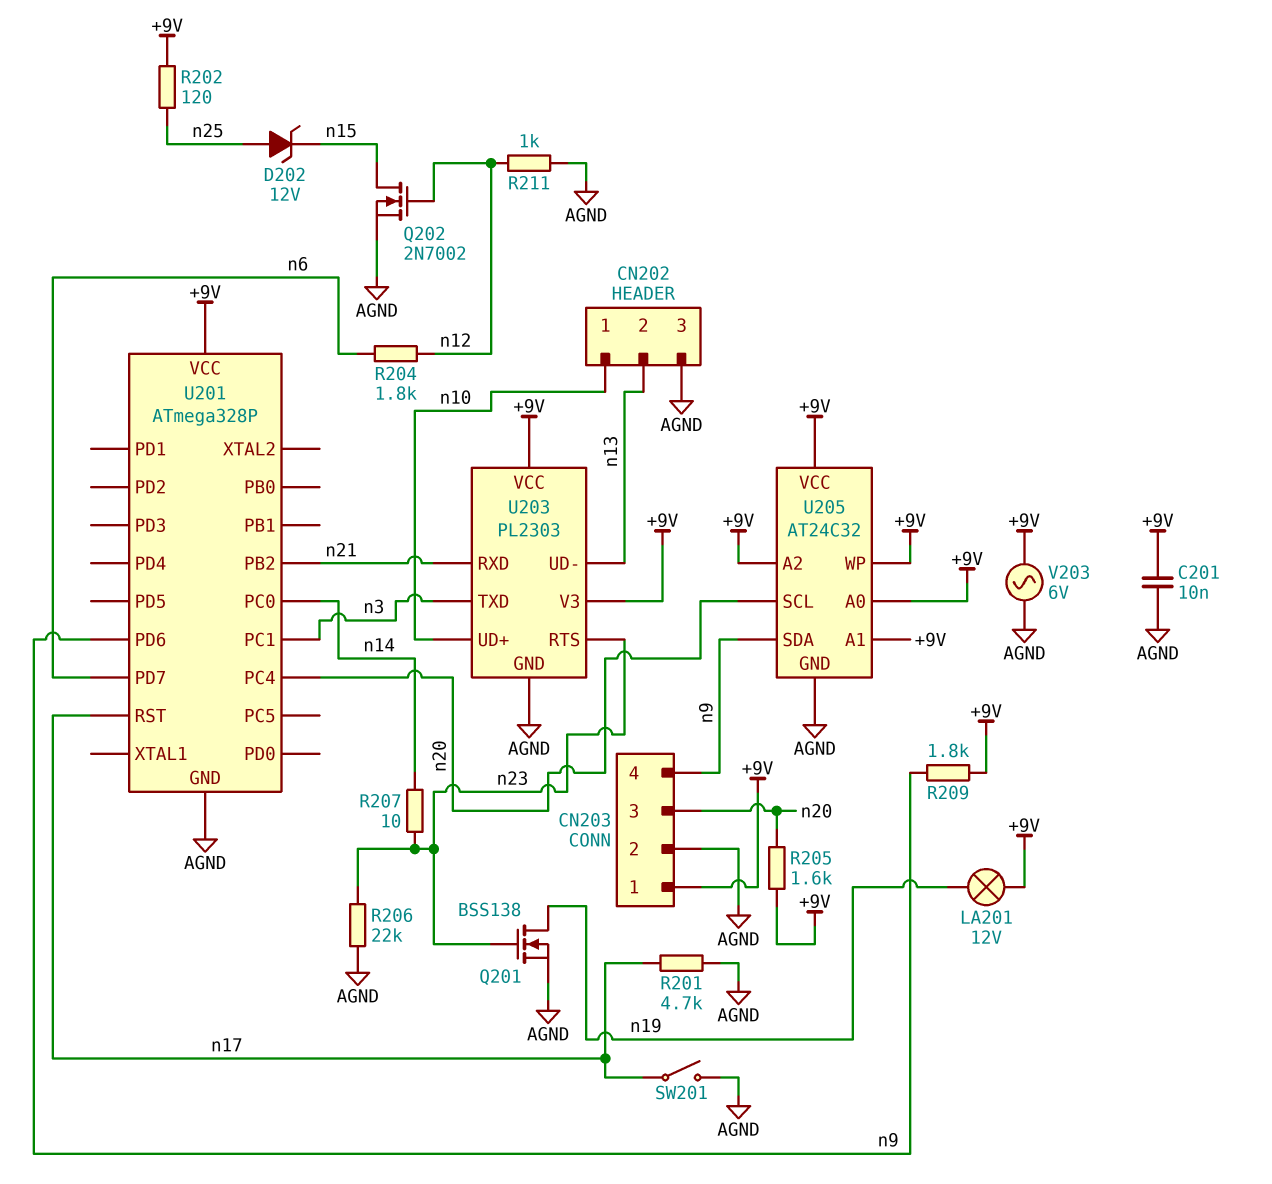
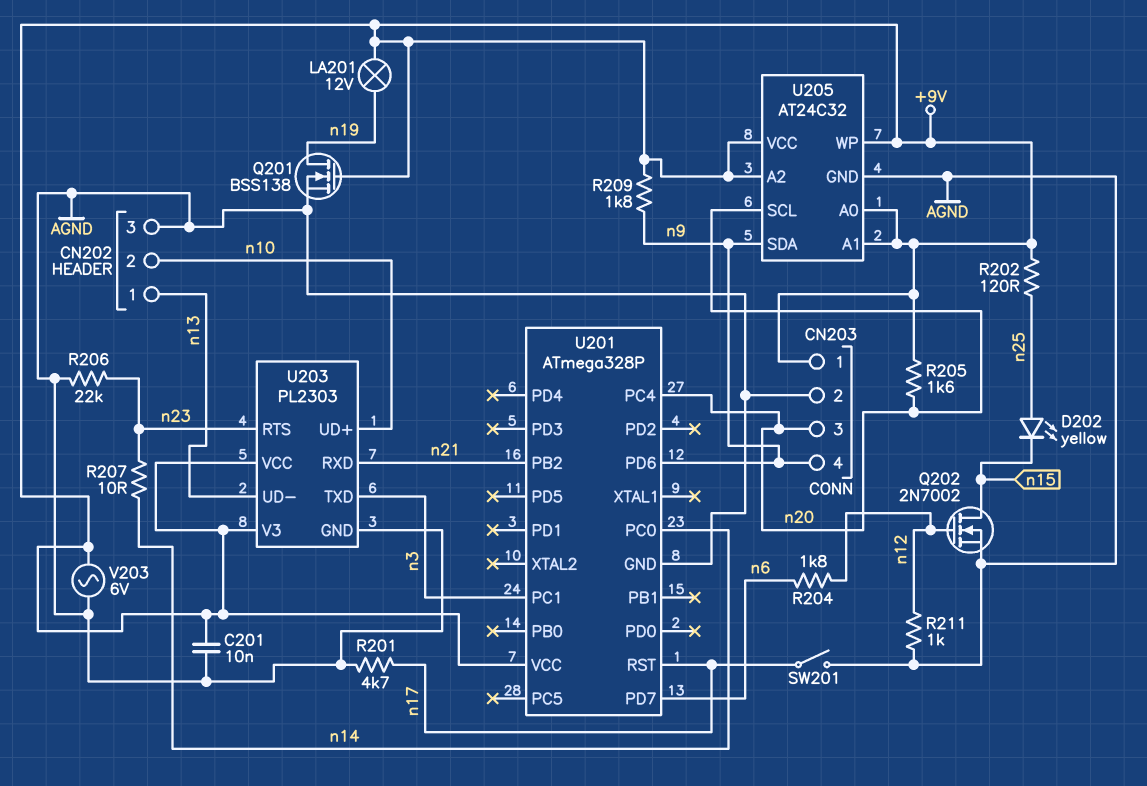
CN202 pin 1: n10 -> n13
CN202 pin 2: n13 -> n10
D202: zener 12V (A n25, K n15) -> LED yellow (A n25, K n15)
Q201: NMOS BSS138 (G n23, D n19, S AGND) -> NMOS BSS138 (G +9V, D n19, S AGND)

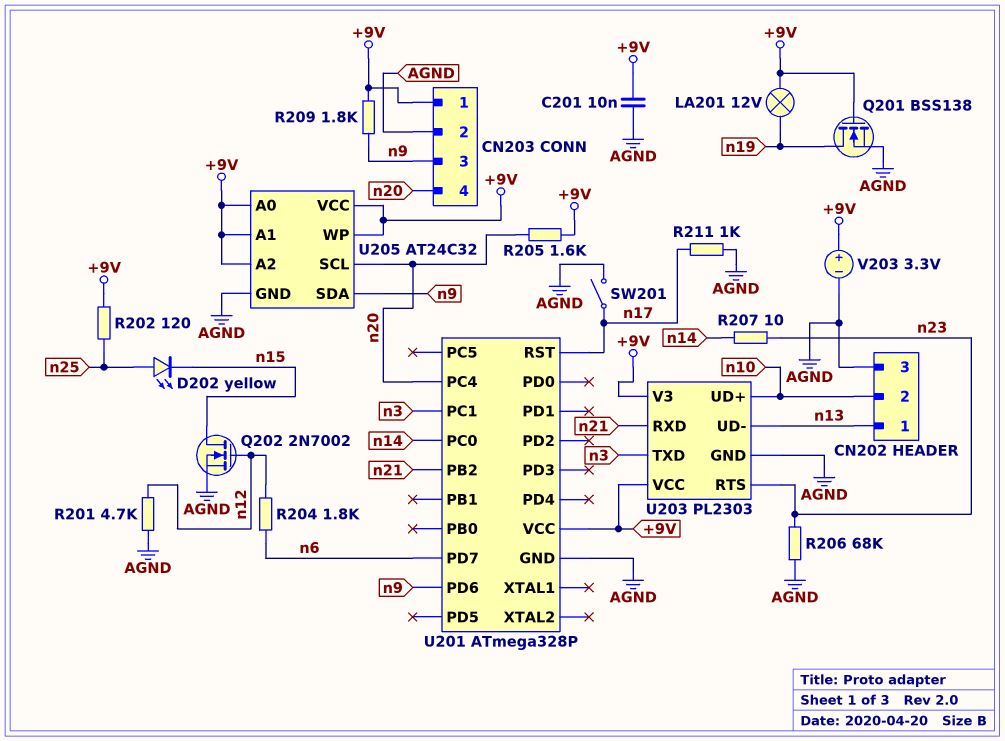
CN203 pin 3: n20 -> n9
CN203 pin 4: n9 -> n20
R201: 4.7k (AGND, n17) -> 4.7k (AGND, n12)
R206: 22k (AGND, n23) -> 68k (AGND, n23)
R211: 1k (AGND, n12) -> 1k (AGND, n17)
V203: AC 6V (+9V, AGND) -> 3.3V (plus +9V, minus AGND)

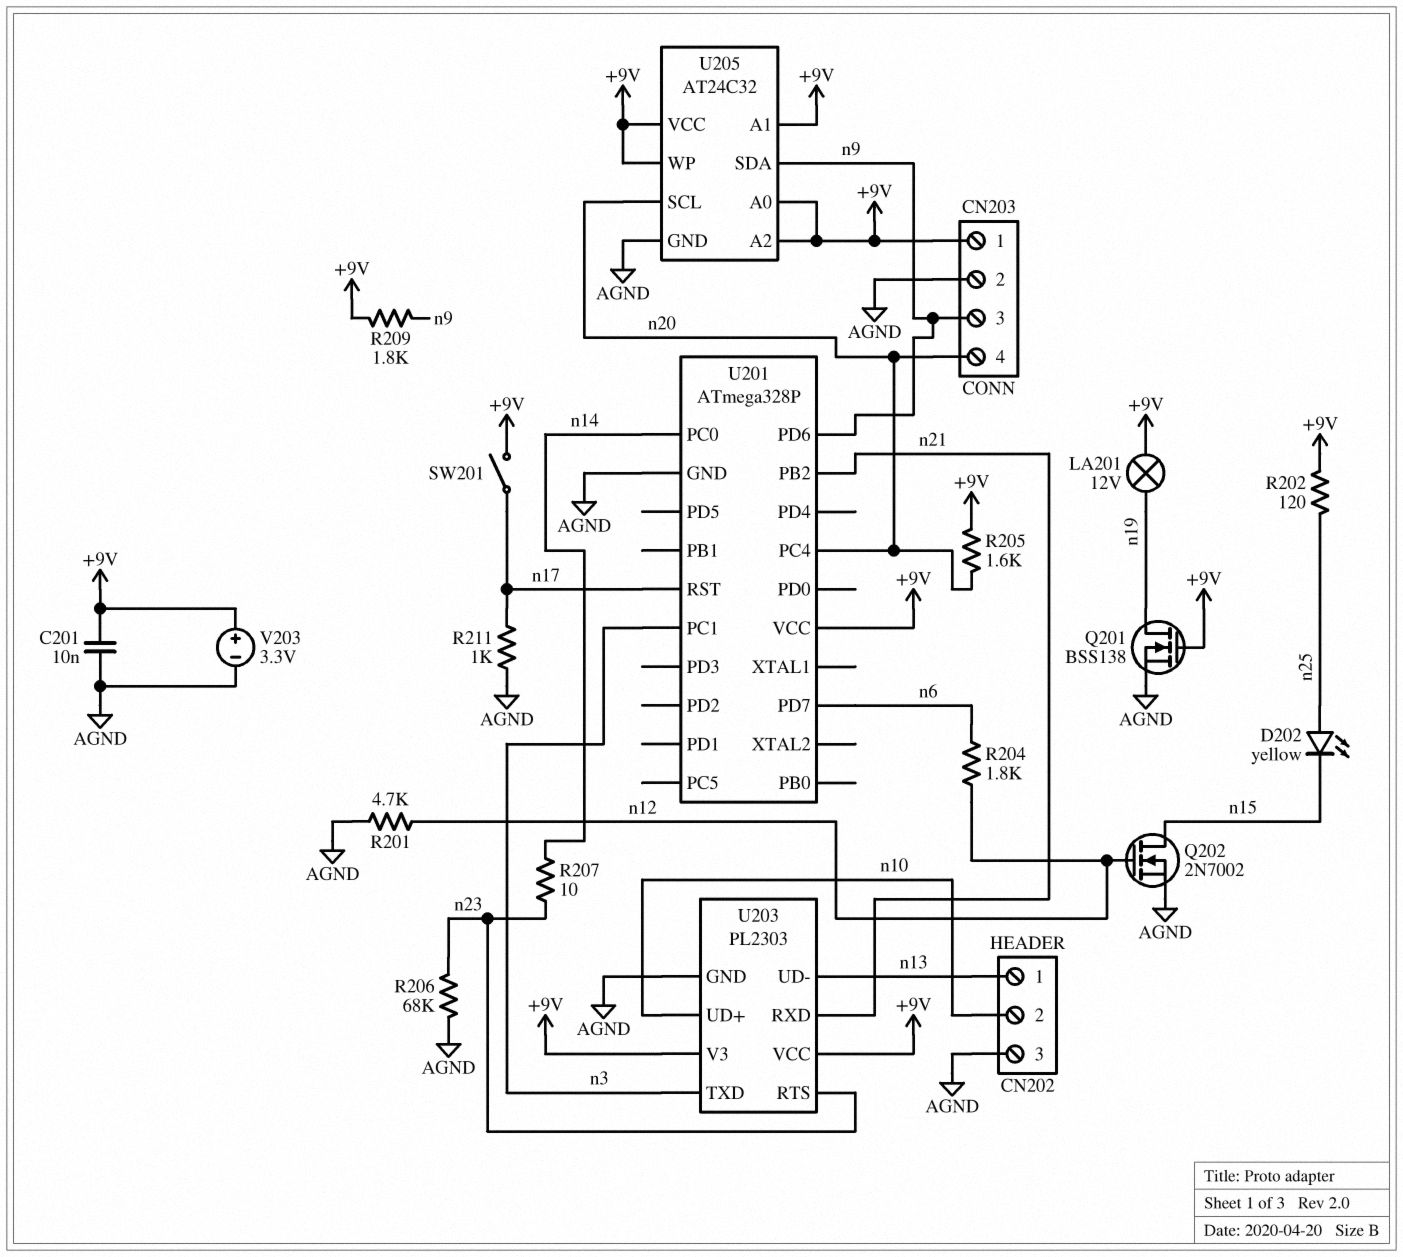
SW201: switch (AGND, n17) -> switch (+9V, n17)

